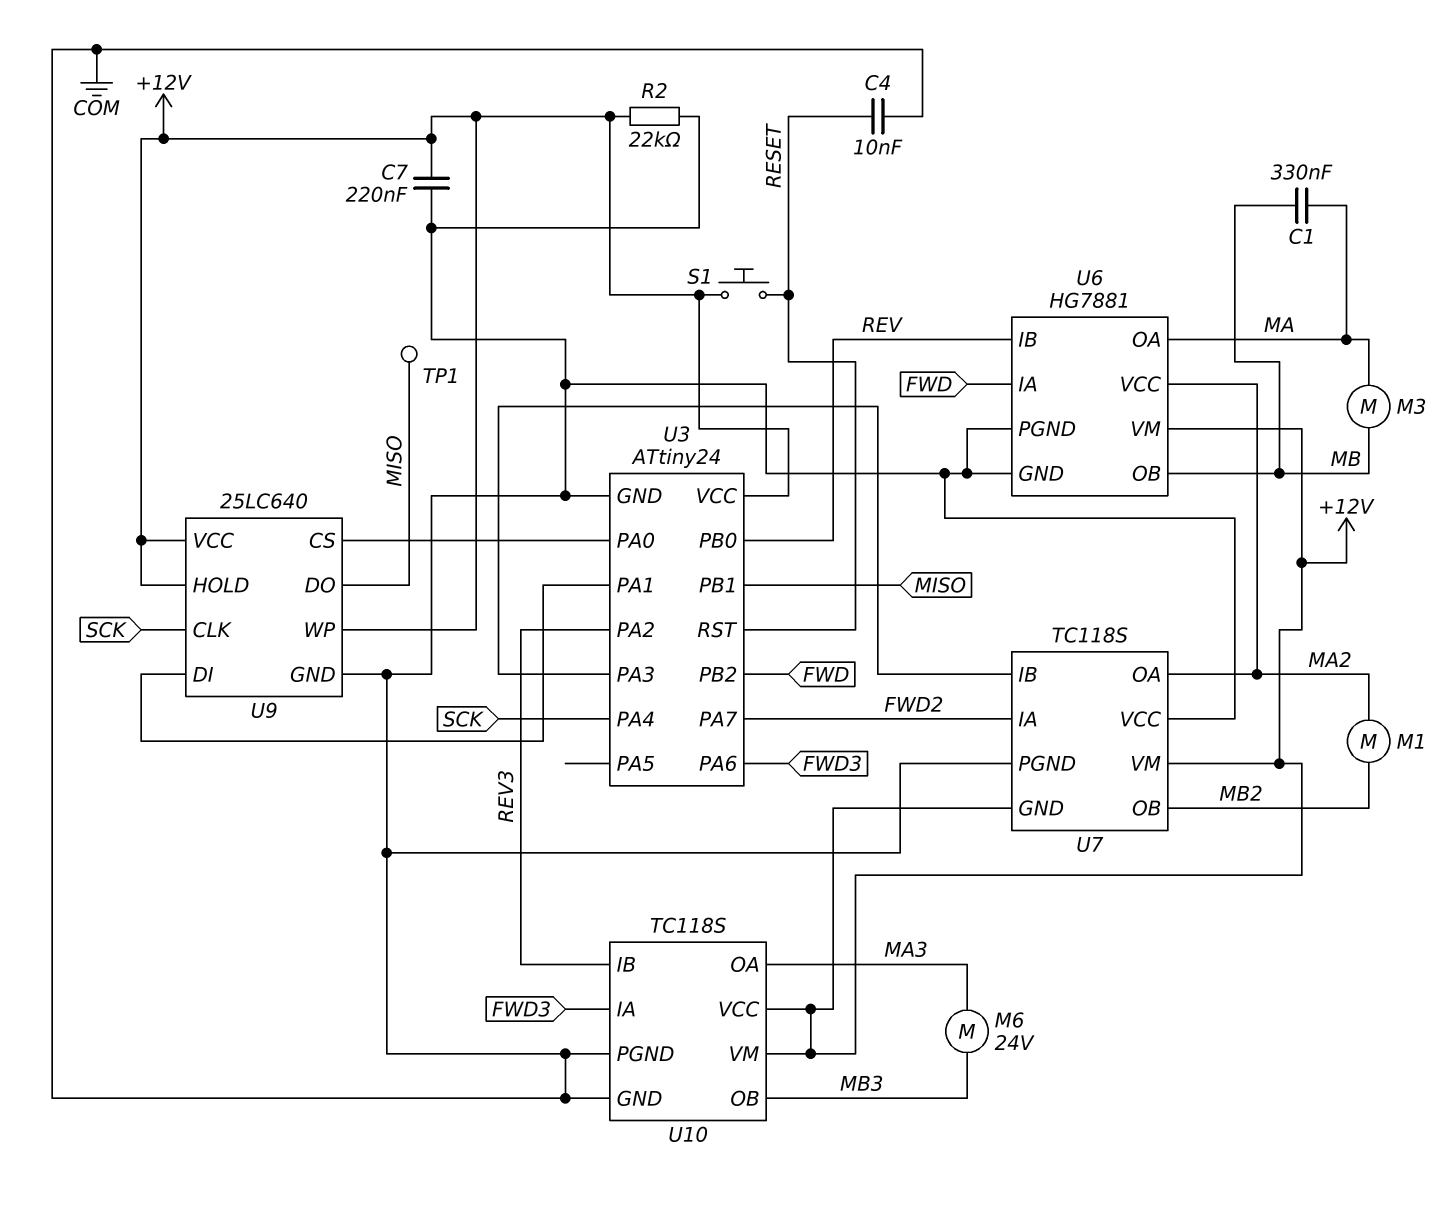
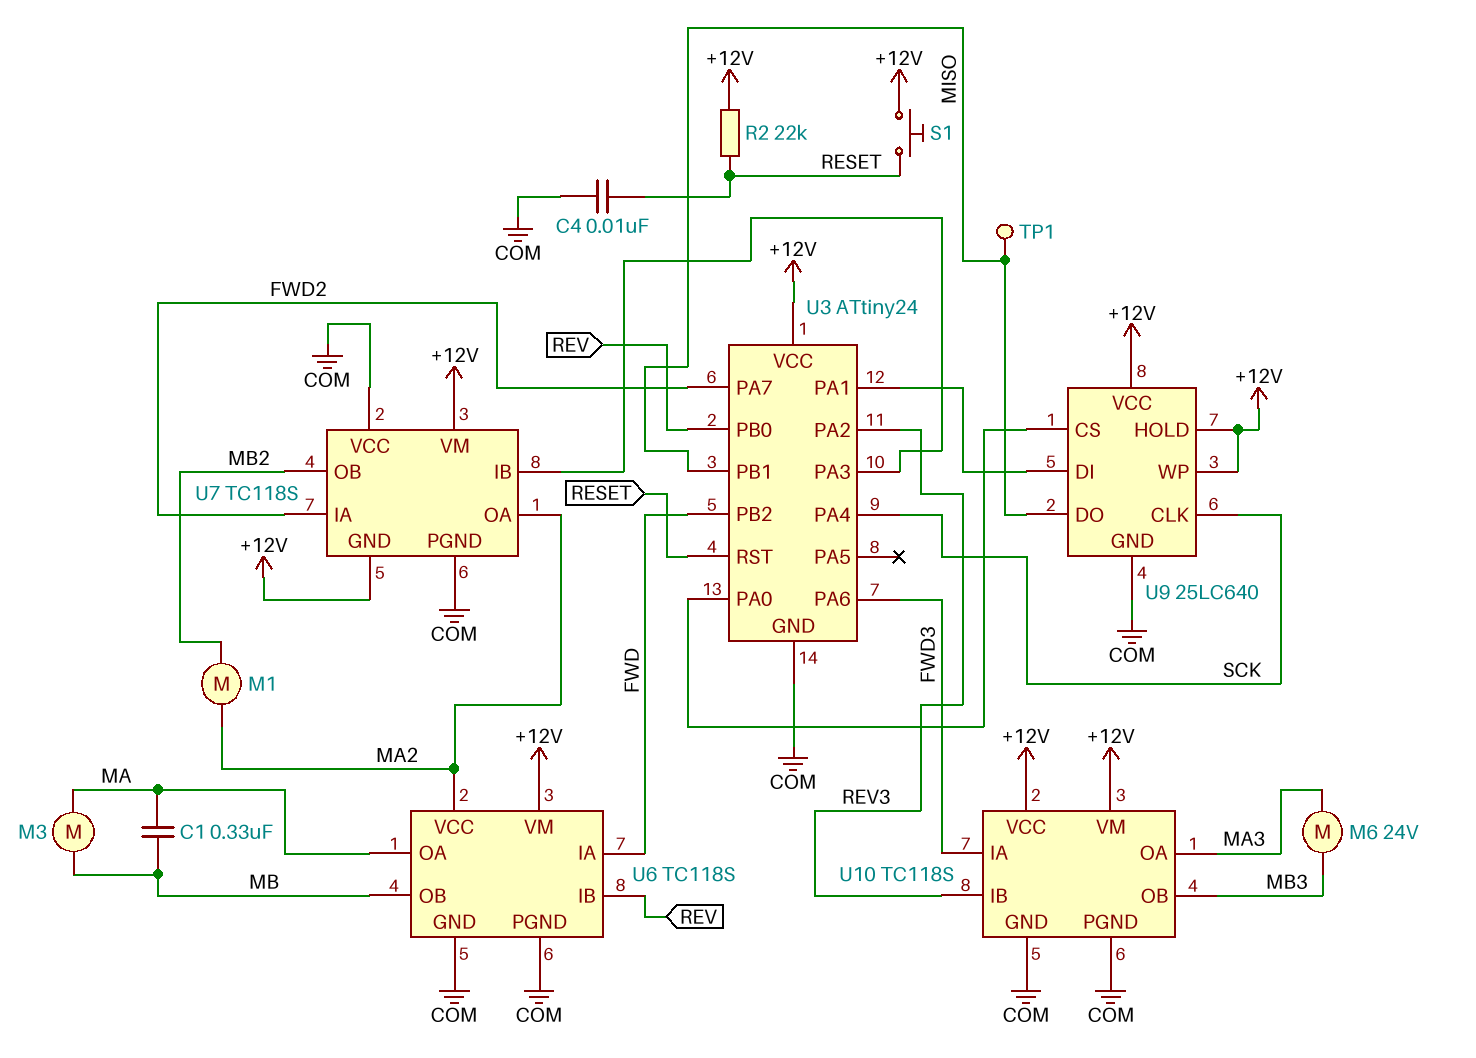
C7: 220nF (+12V, COM) -> none
R2: 22k (+12V, COM) -> 22k (+12V, RESET)
U6: HG7881 -> TC118S

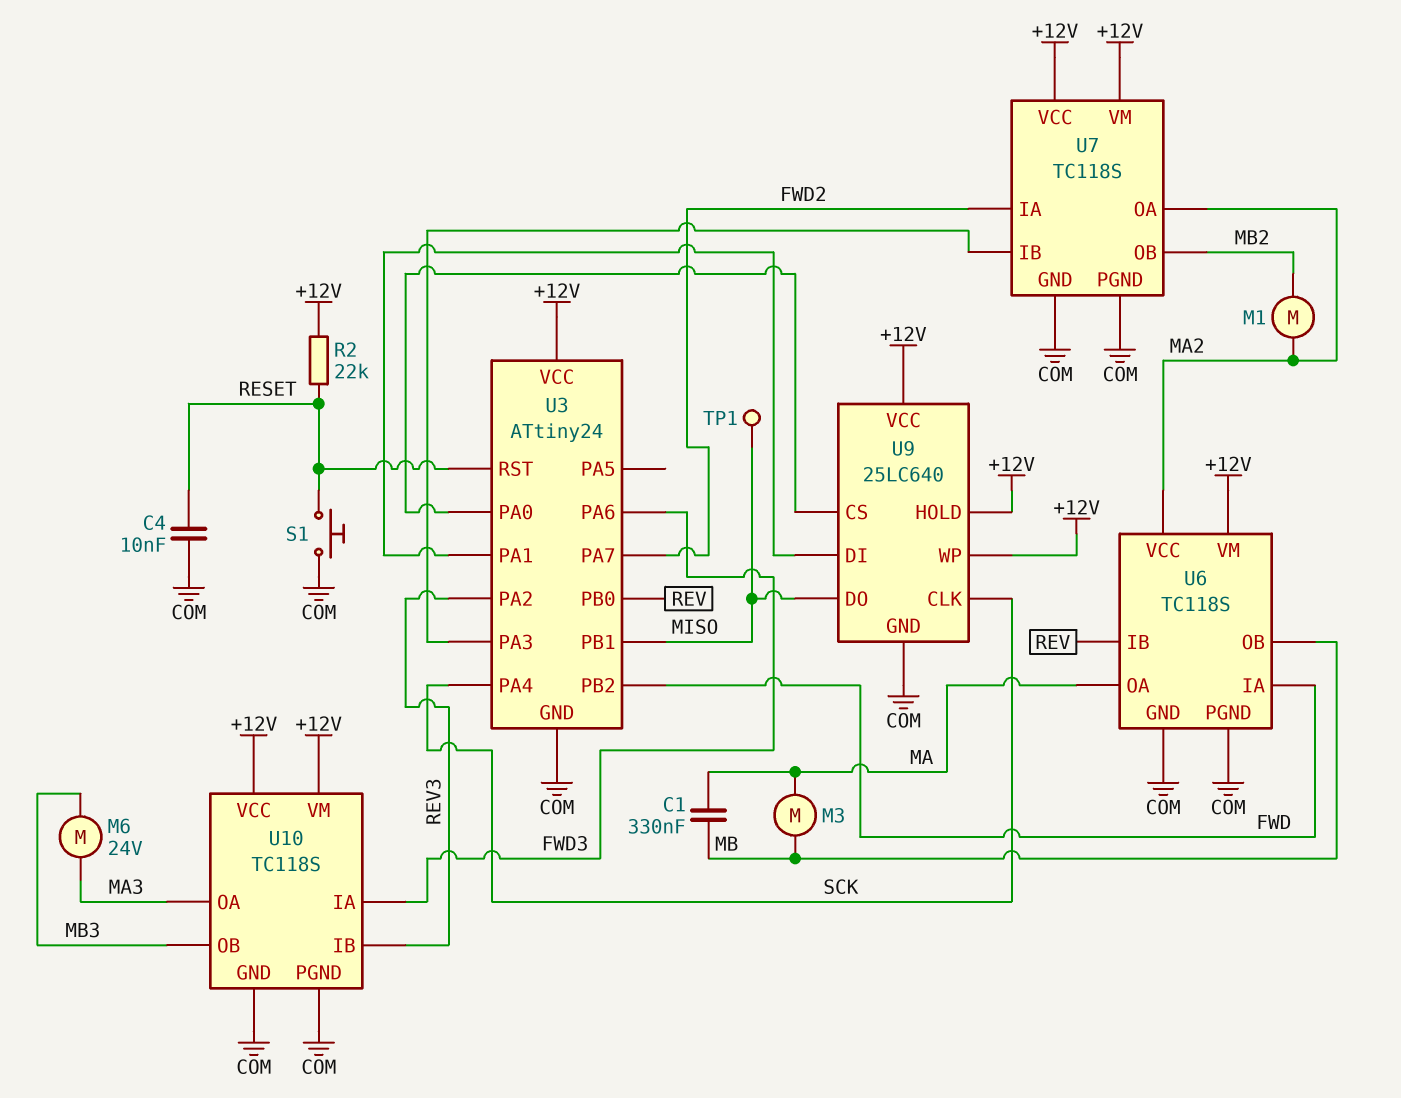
S1: button (+12V, RESET) -> button (COM, RESET)
U7 pin GND: +12V -> COM
U7 pin VCC: COM -> +12V

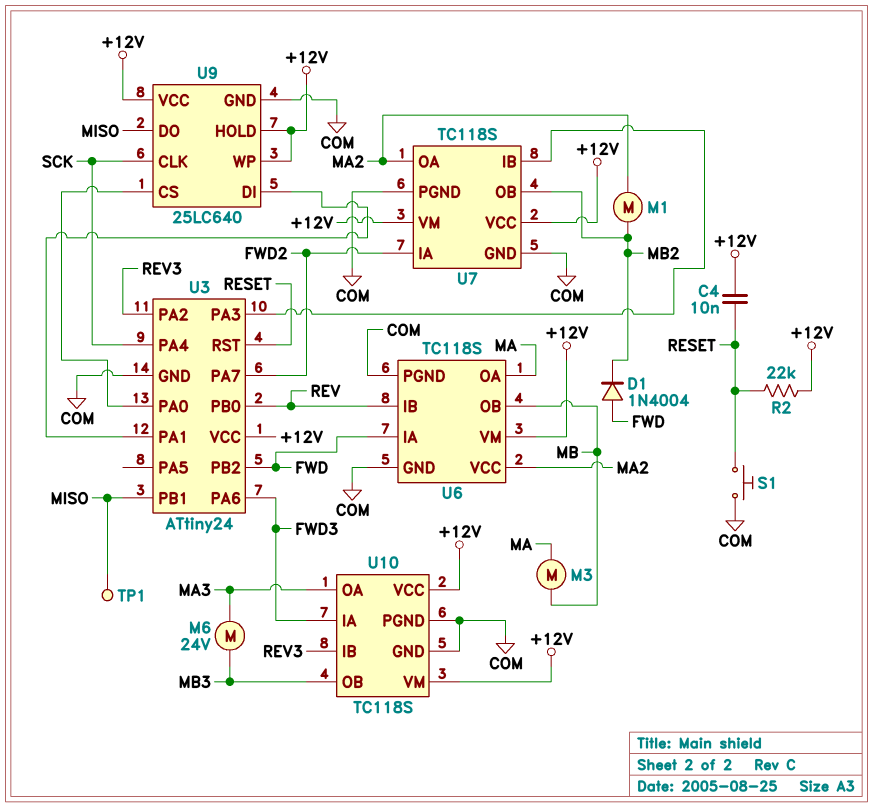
C1: 330nF (MA, MB) -> none
C4: 10nF (COM, RESET) -> 10nF (+12V, RESET)
D1: none -> diode 1N4004 (A FWD, K MB2)

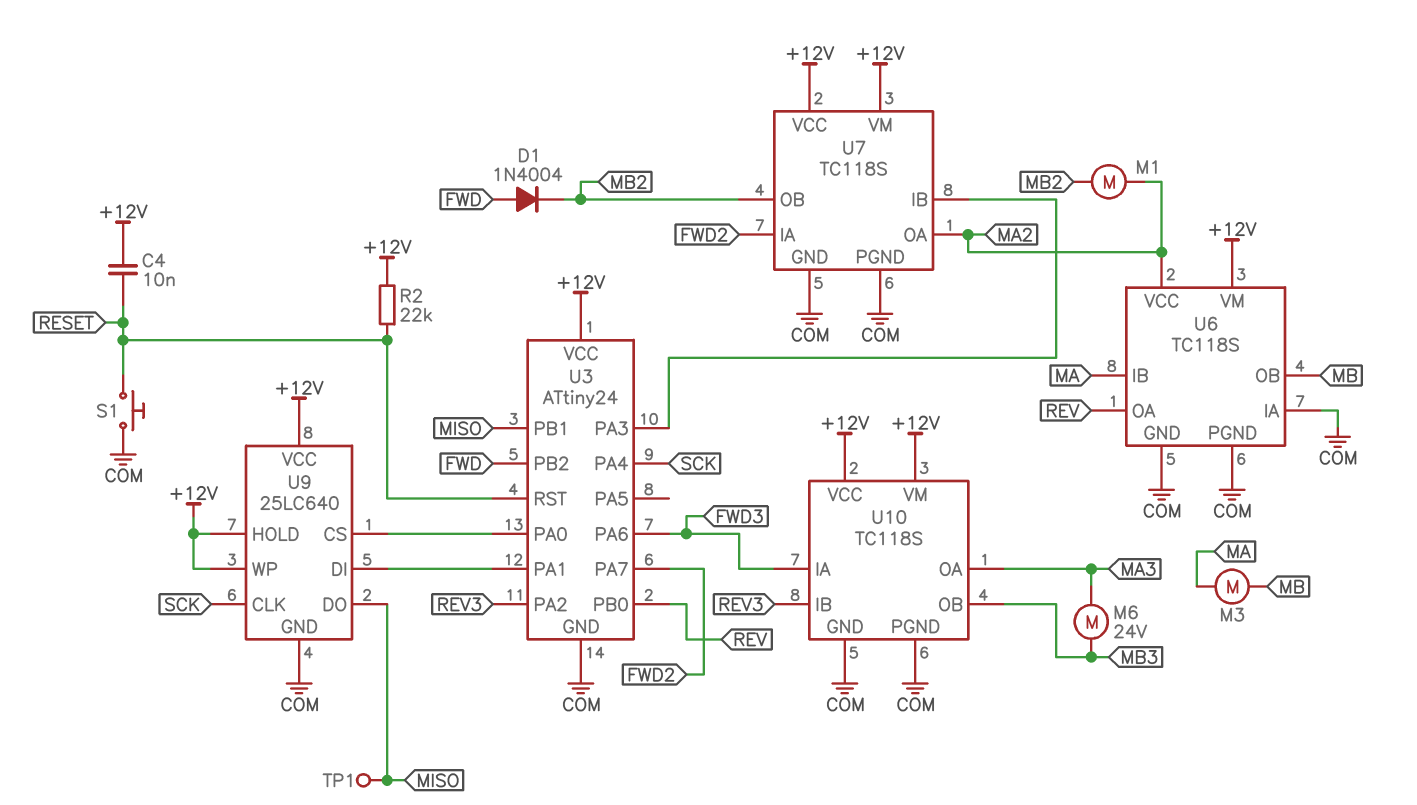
U6 pin IA: FWD -> COM
U6 pin IB: REV -> MA
U6 pin OA: MA -> REV

